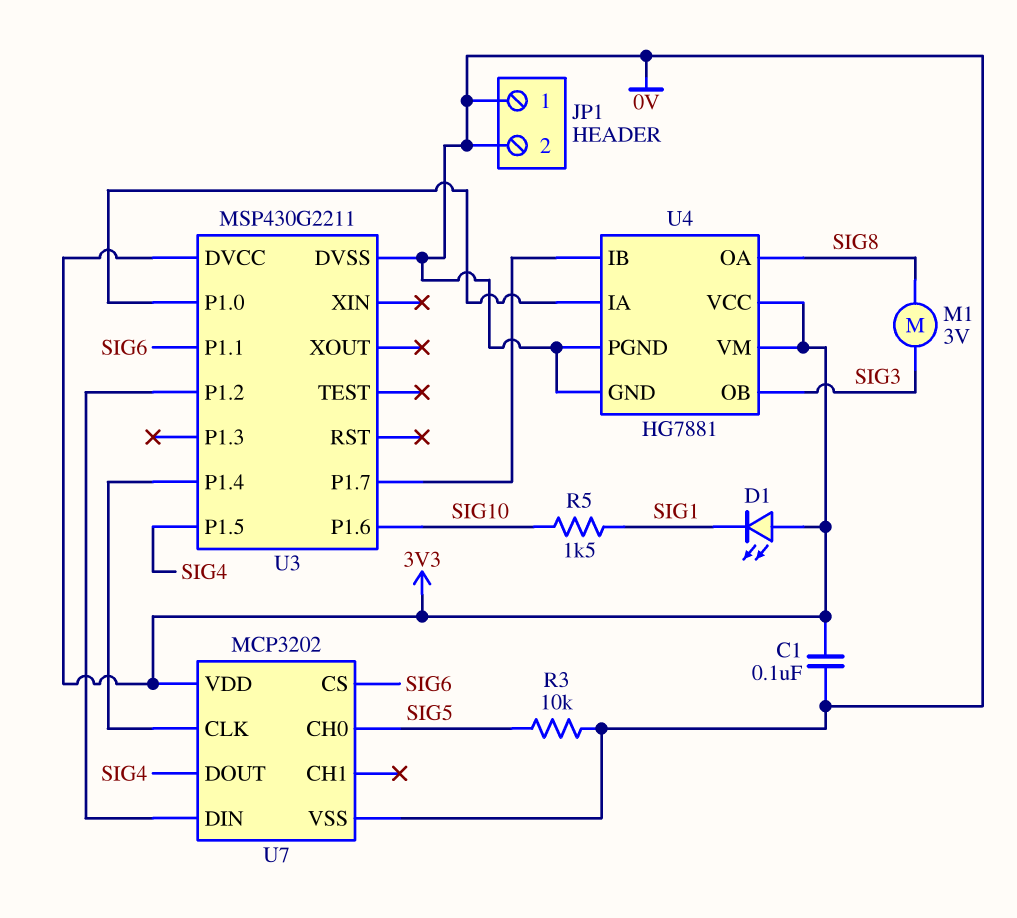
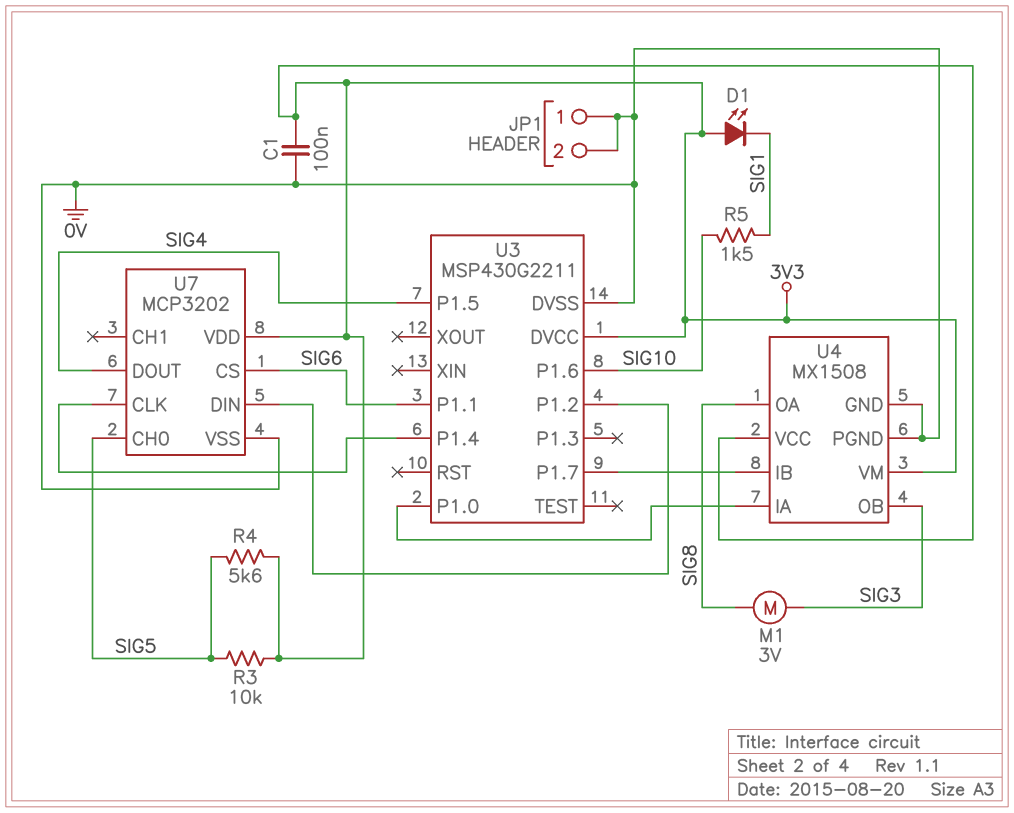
R3: 10k (0V, SIG5) -> 10k (3V3, SIG5)
R4: none -> 5.6k (3V3, SIG5)
U4: HG7881 -> MX1508

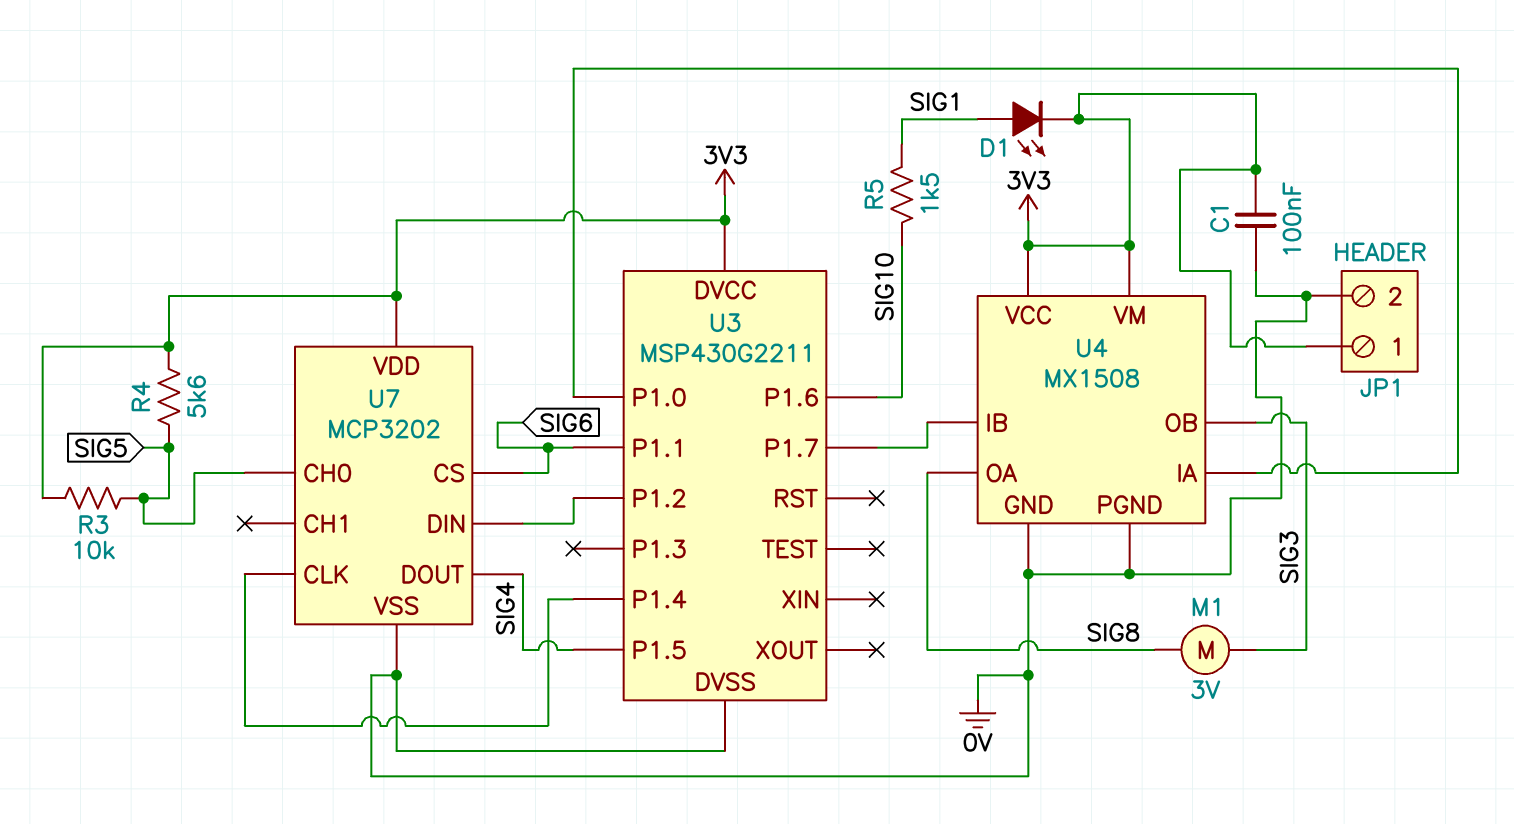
D1: LED (A 3V3, K SIG1) -> LED (A SIG1, K 3V3)
JP1 pin 1: 0V -> 3V3

